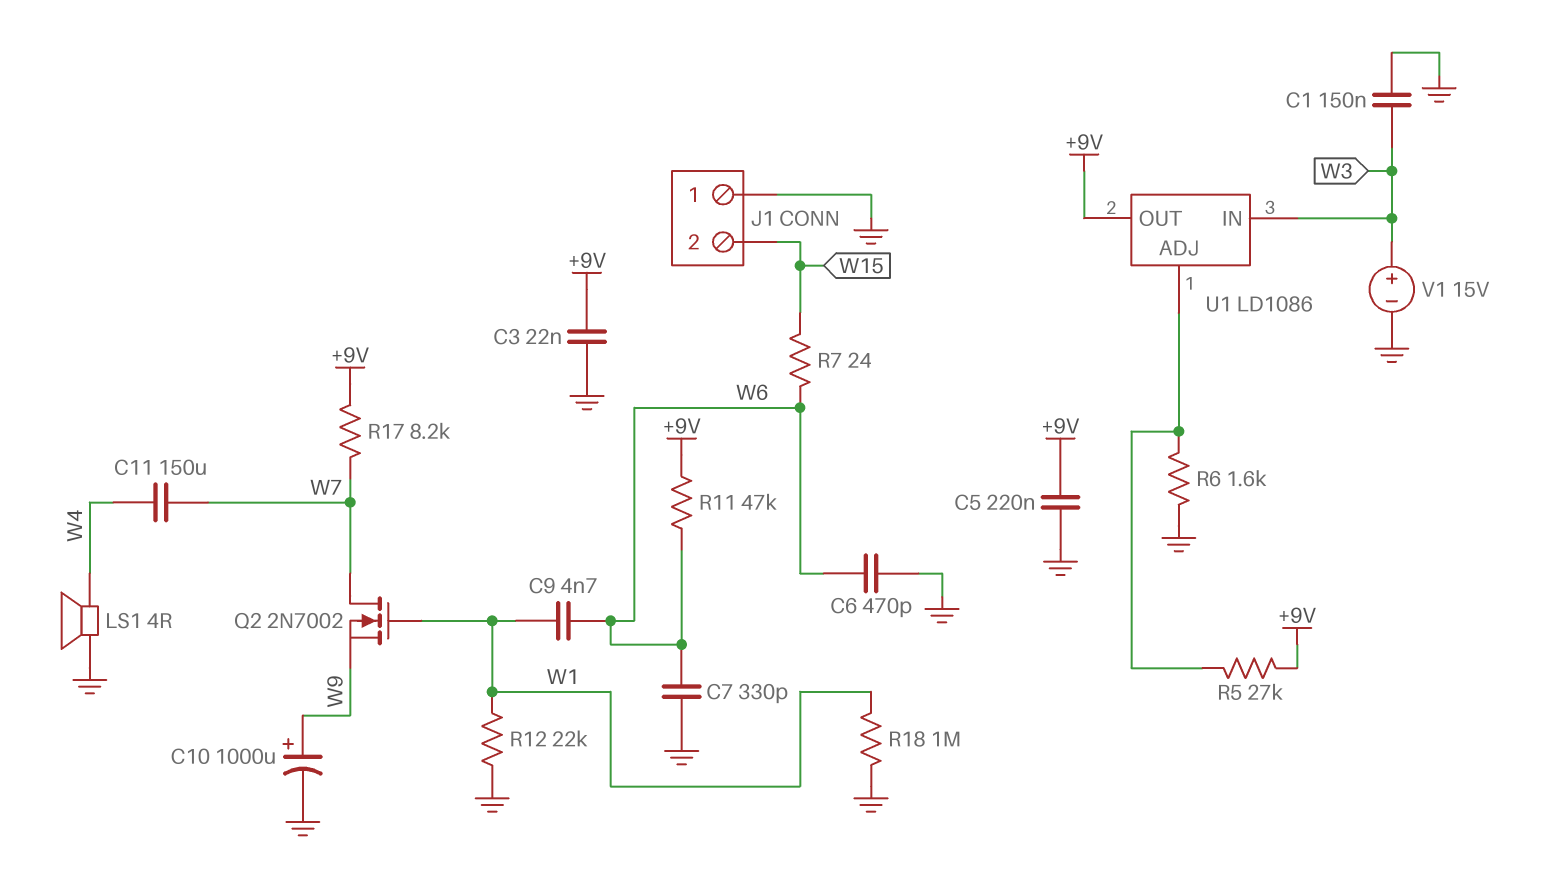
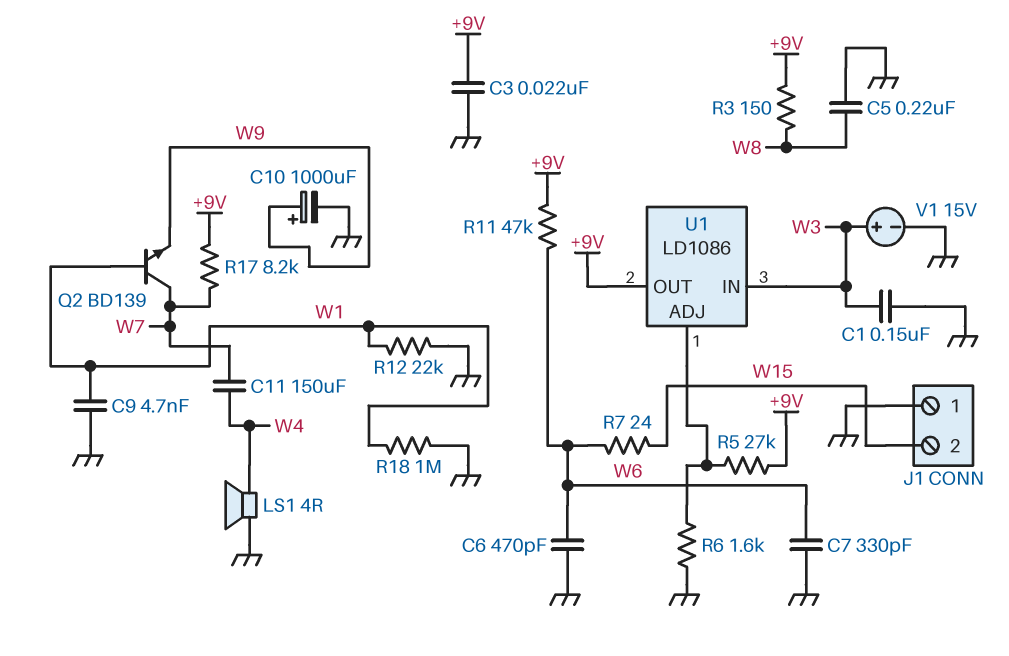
C5: 220nF (+9V, GND) -> 220nF (GND, W8)
C9: 4.7nF (W1, W6) -> 4.7nF (GND, W1)
Q2: NMOS 2N7002 (G W1, D W7, S W9) -> NPN BD139 (B W1, C W7, E W9)
R3: none -> 150 (+9V, W8)

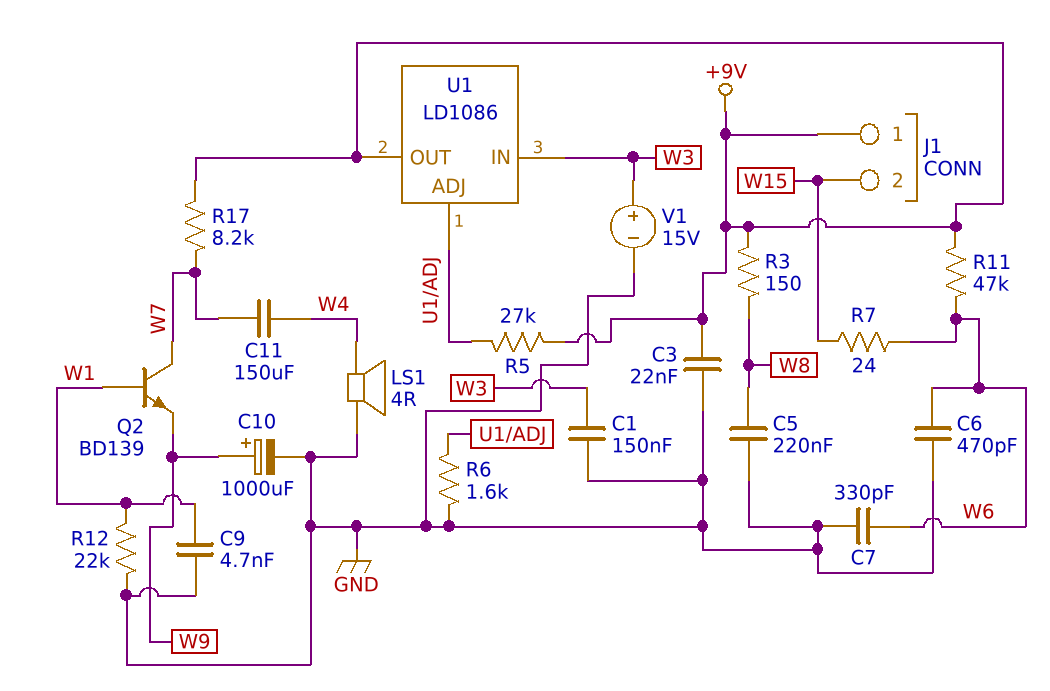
J1 pin 1: GND -> +9V
R18: 1M (GND, W1) -> none

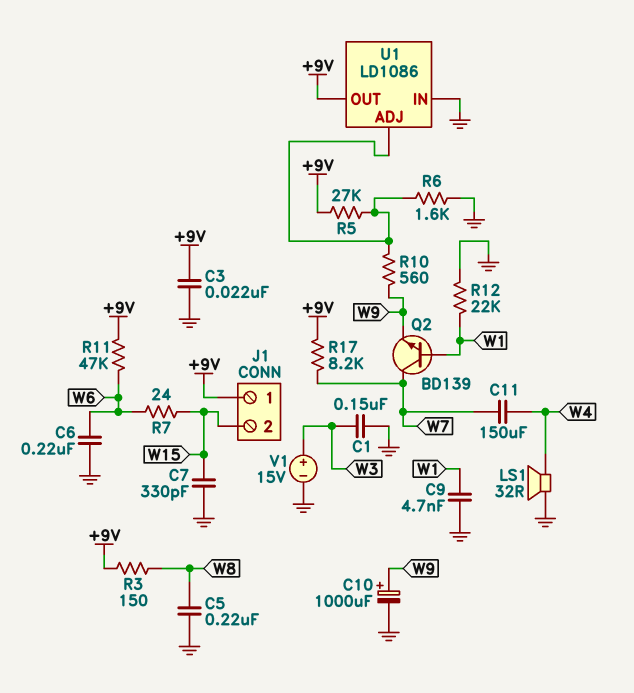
C6: 470pF (GND, W6) -> 220nF (GND, W6)
C7: 330pF (GND, W6) -> 330pF (GND, W15)
LS1: speaker 4R (GND, W4) -> speaker 32R (GND, W4)
R10: none -> 560 (U1/ADJ, W9)
U1 pin IN: W3 -> GND

